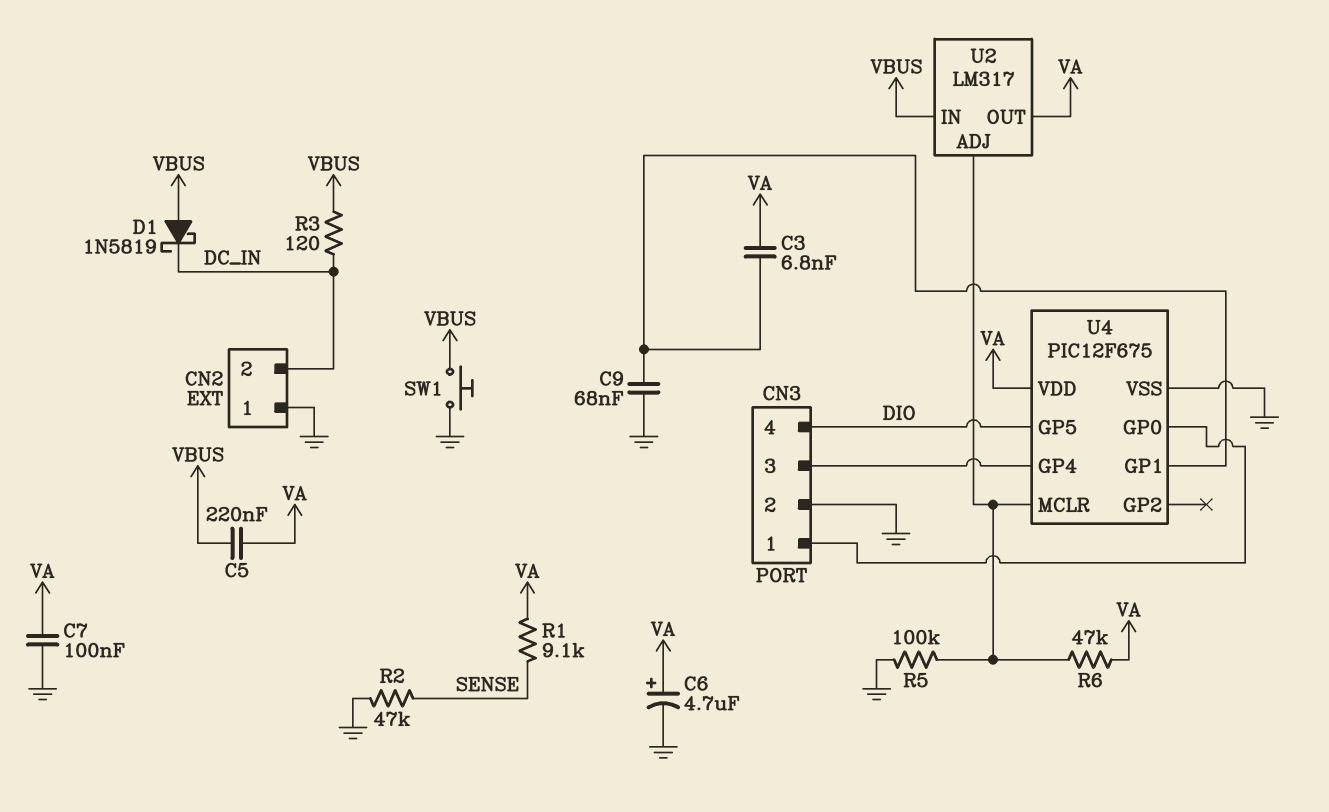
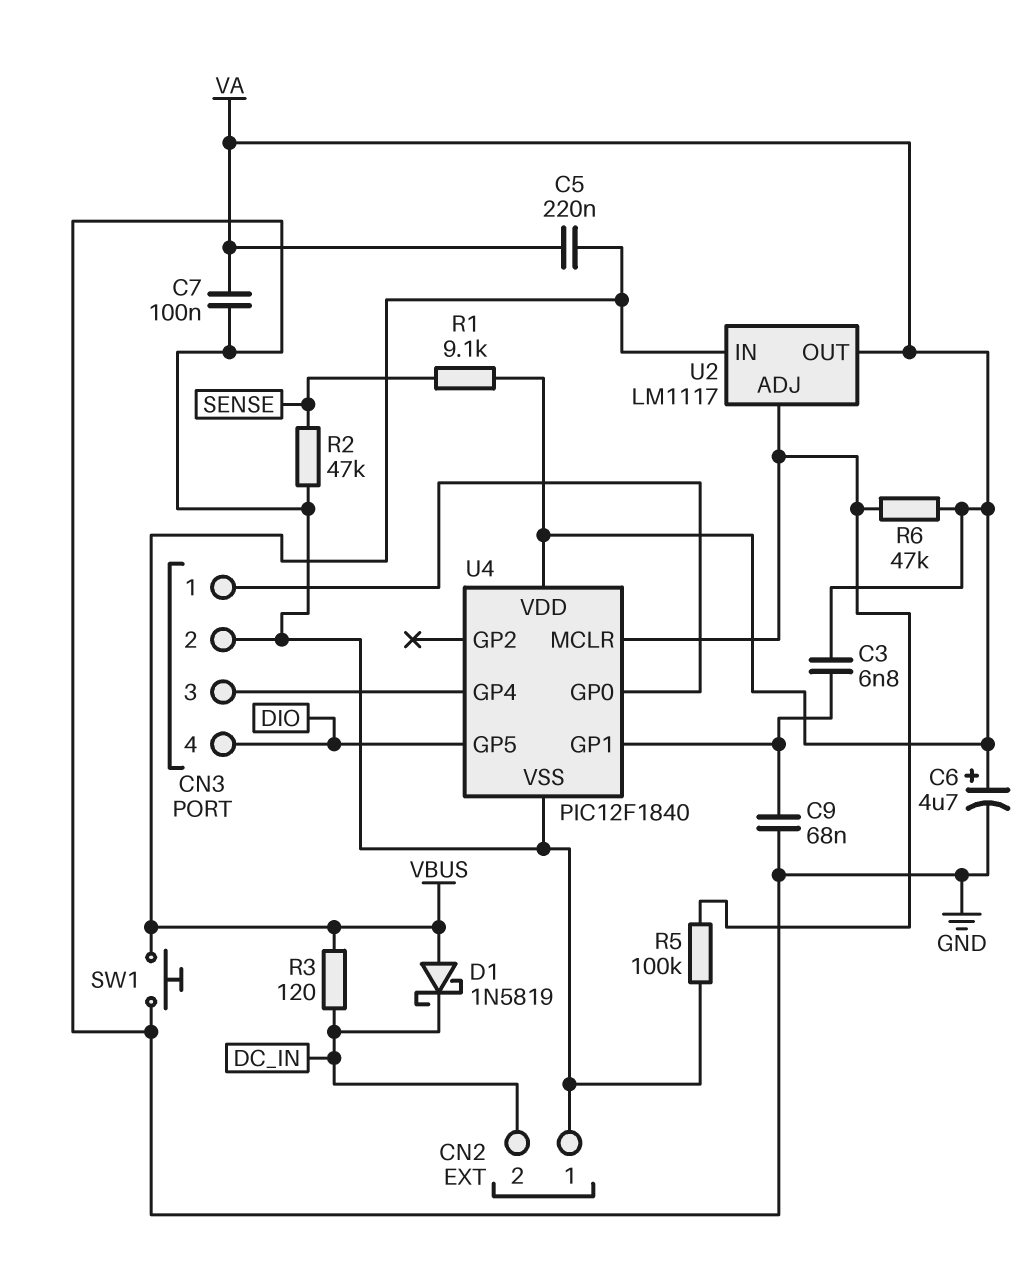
U2: LM317 -> LM1117
U4: PIC12F675 -> PIC12F1840

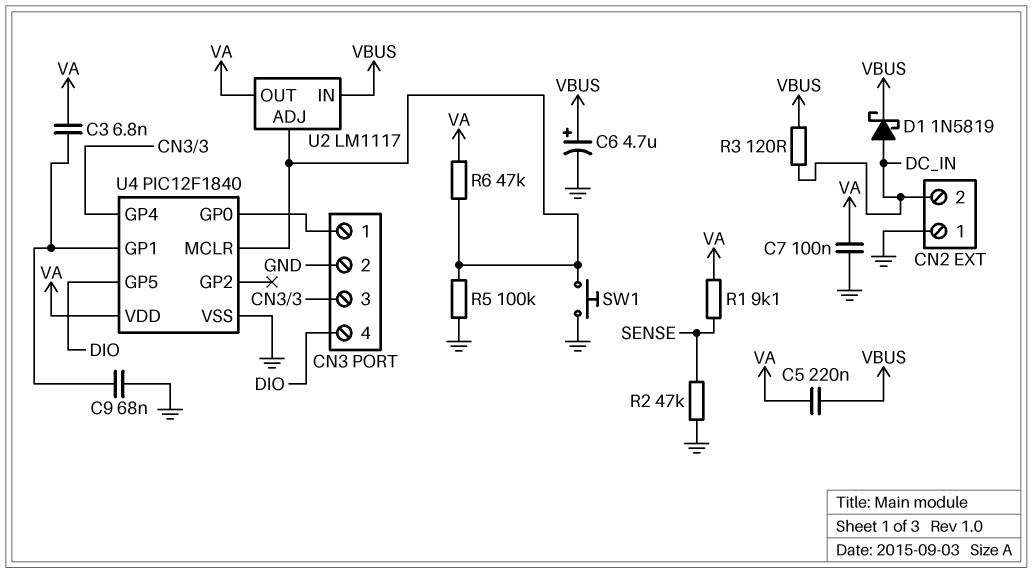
C6: 4.7uF (plus VA, minus GND) -> 4.7uF (plus VBUS, minus GND)
D1: schottky 1N5819 (A VBUS, K DC_IN) -> schottky 1N5819 (A DC_IN, K VBUS)
SW1: button (GND, VBUS) -> button (GND, U2/ADJ)

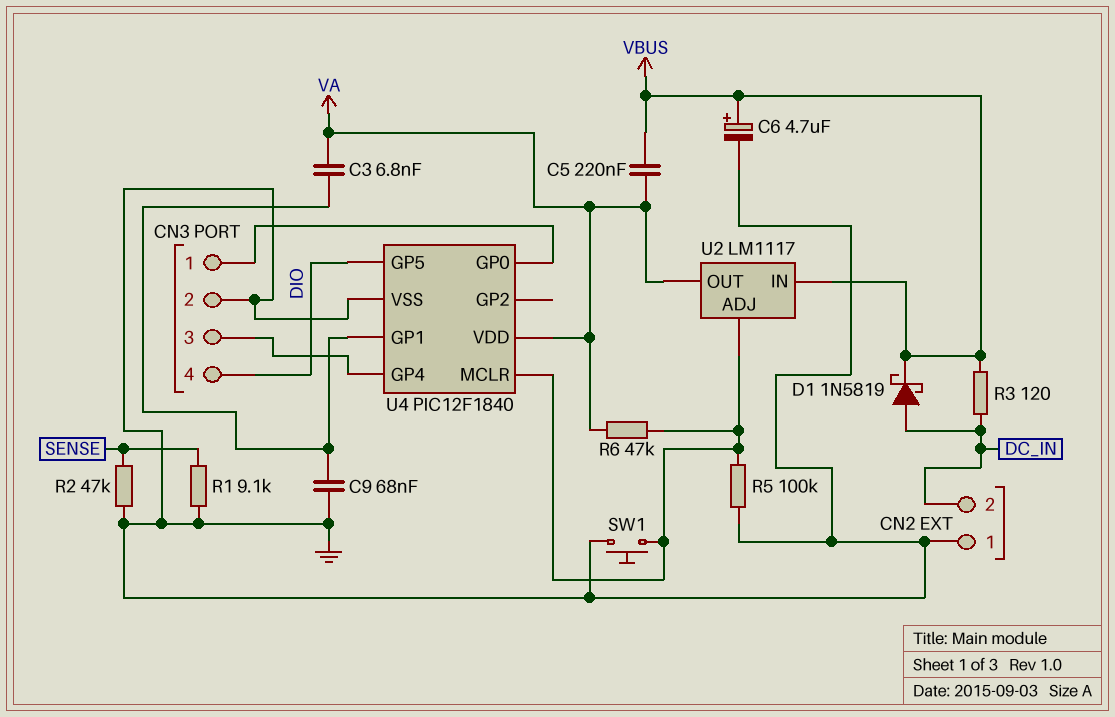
C7: 100nF (GND, VA) -> none
R1: 9.1k (SENSE, VA) -> 9.1k (GND, SENSE)

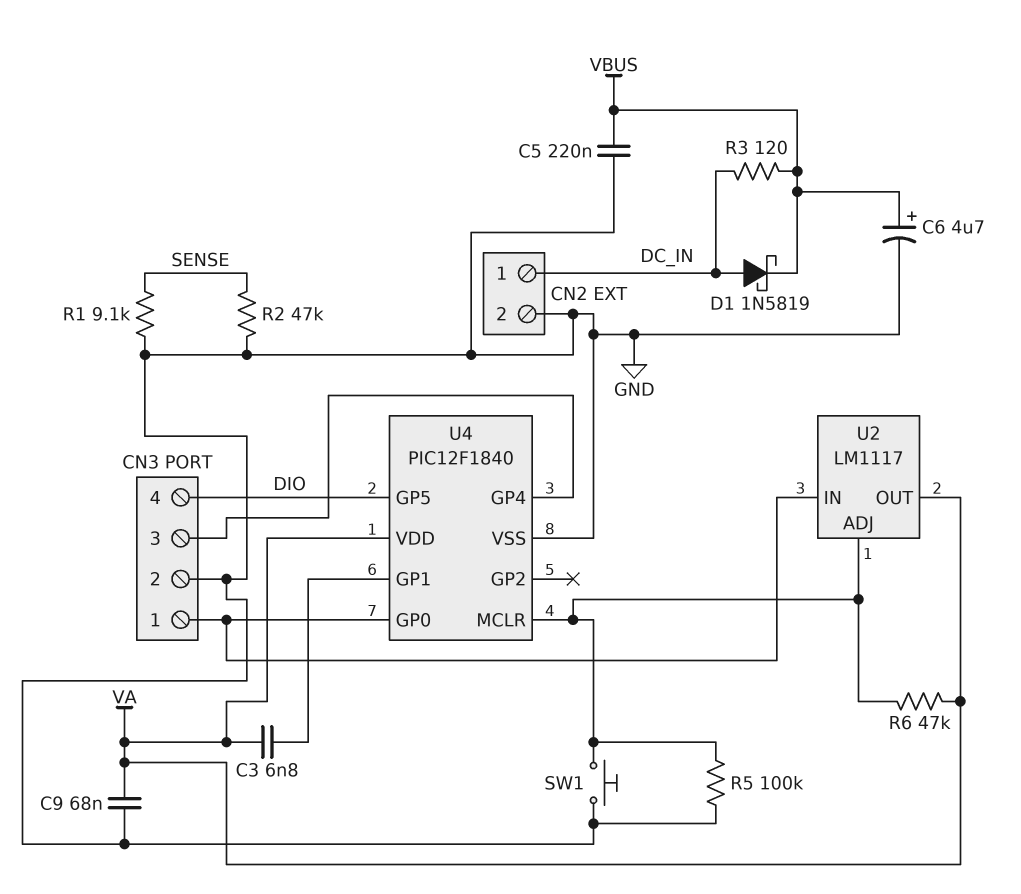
C5: 220nF (VA, VBUS) -> 220nF (GND, VBUS)
C9: 68nF (GND, U4/GP1) -> 68nF (GND, VA)
CN2 pin 1: GND -> DC_IN
CN2 pin 2: DC_IN -> GND
U2 pin IN: VBUS -> CN3/1

